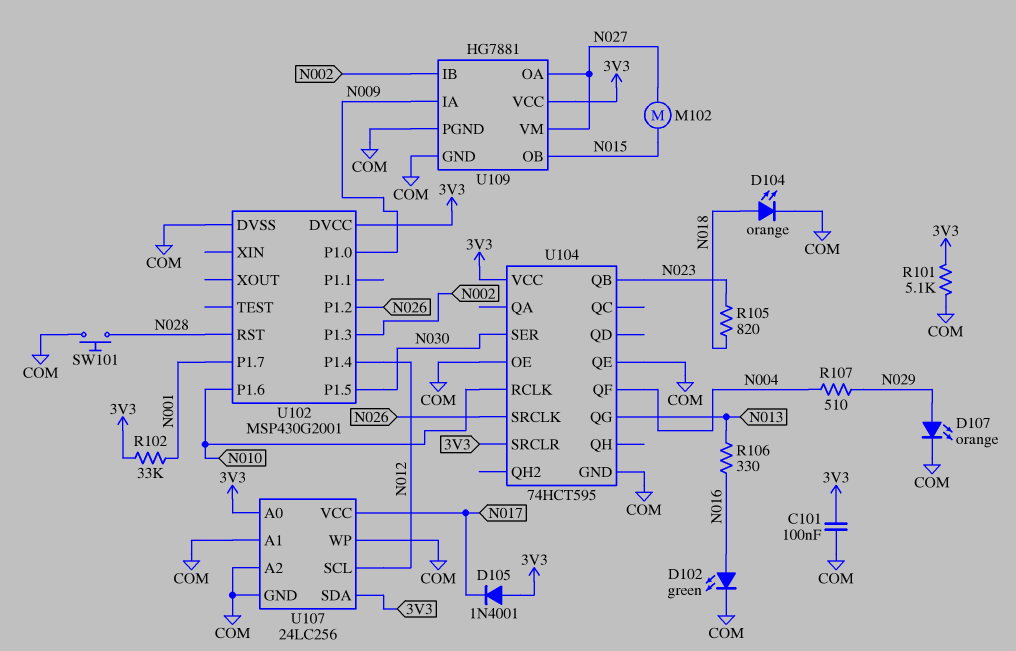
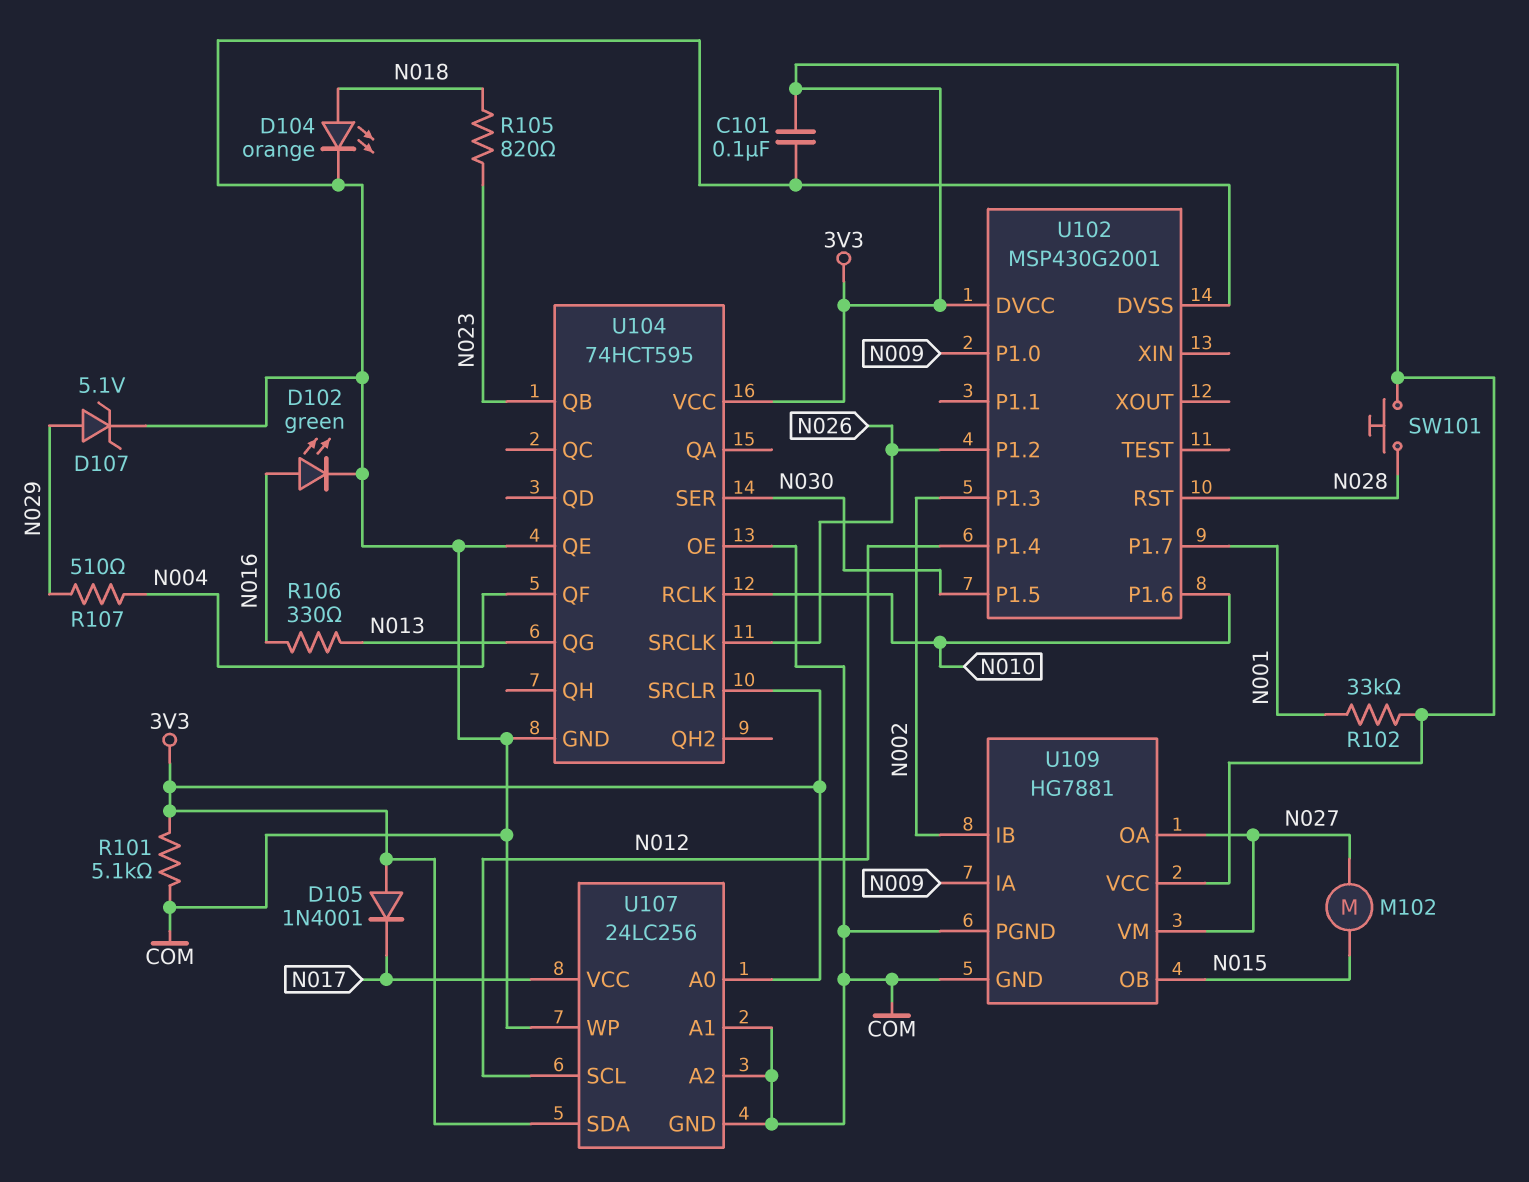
D107: LED orange (A N029, K COM) -> zener 5.1V (A N029, K COM)
SW101: button (COM, N028) -> button (3V3, N028)

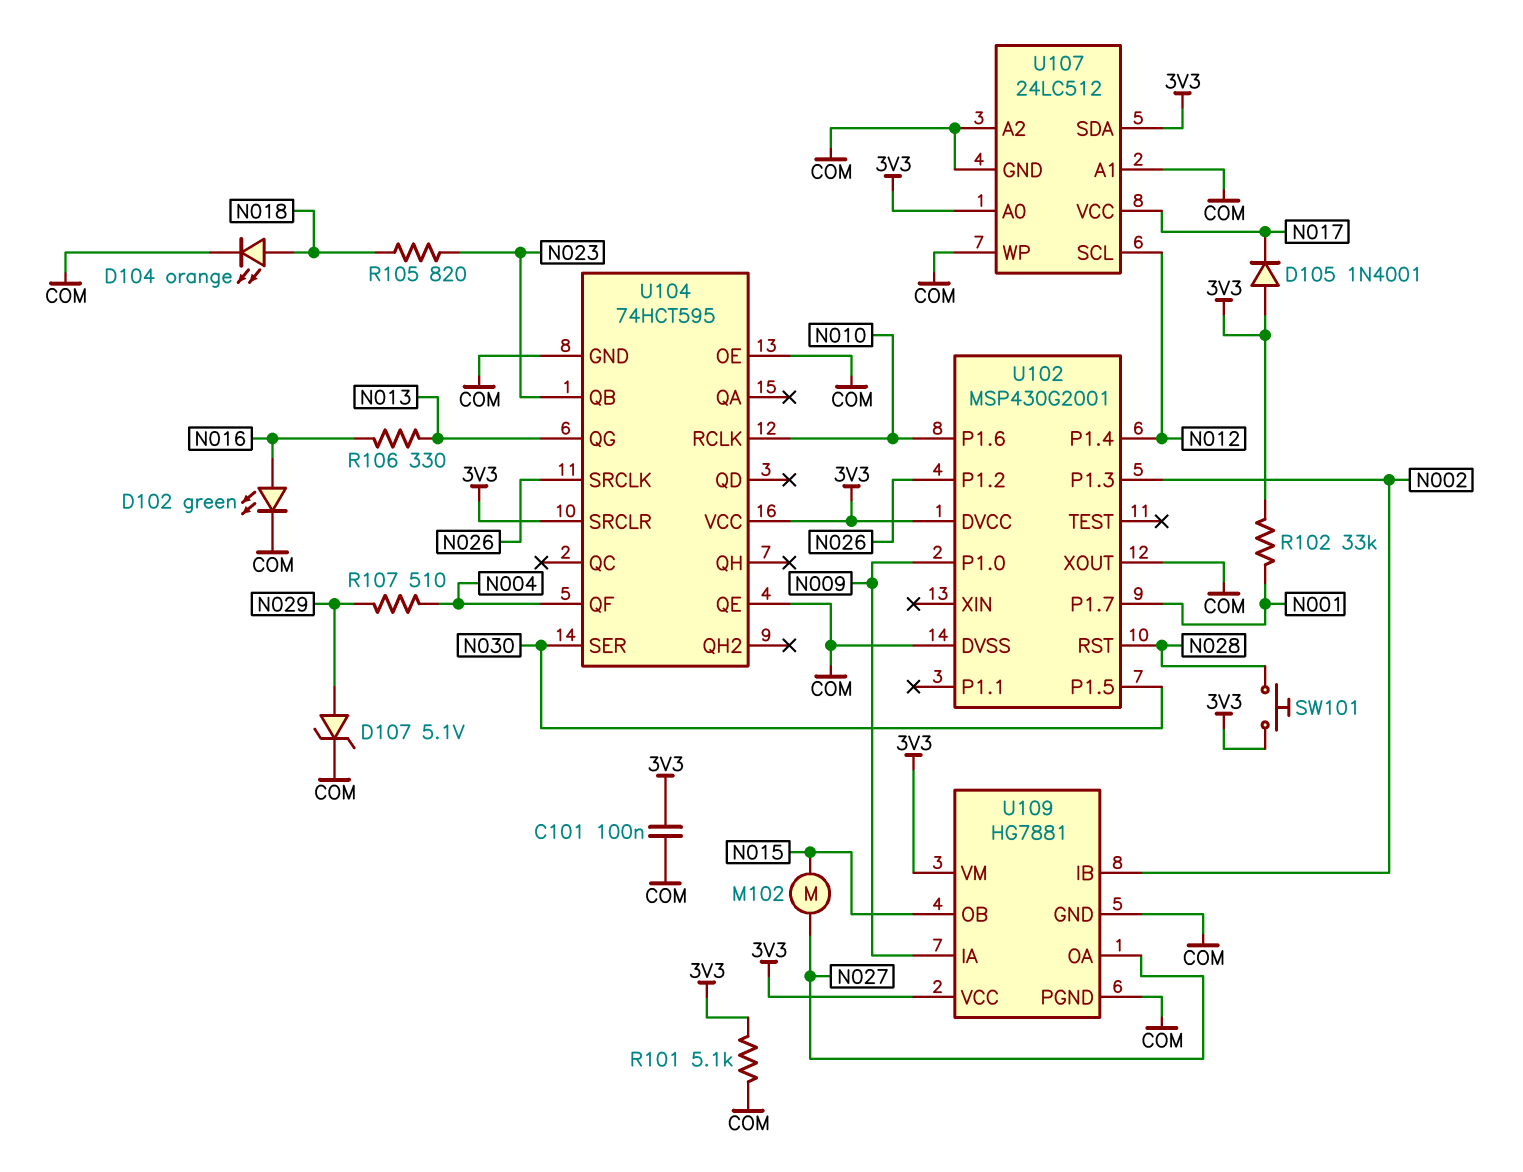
U102 pin XOUT: none -> COM
U107: 24LC256 -> 24LC512
U109 pin VM: N027 -> 3V3

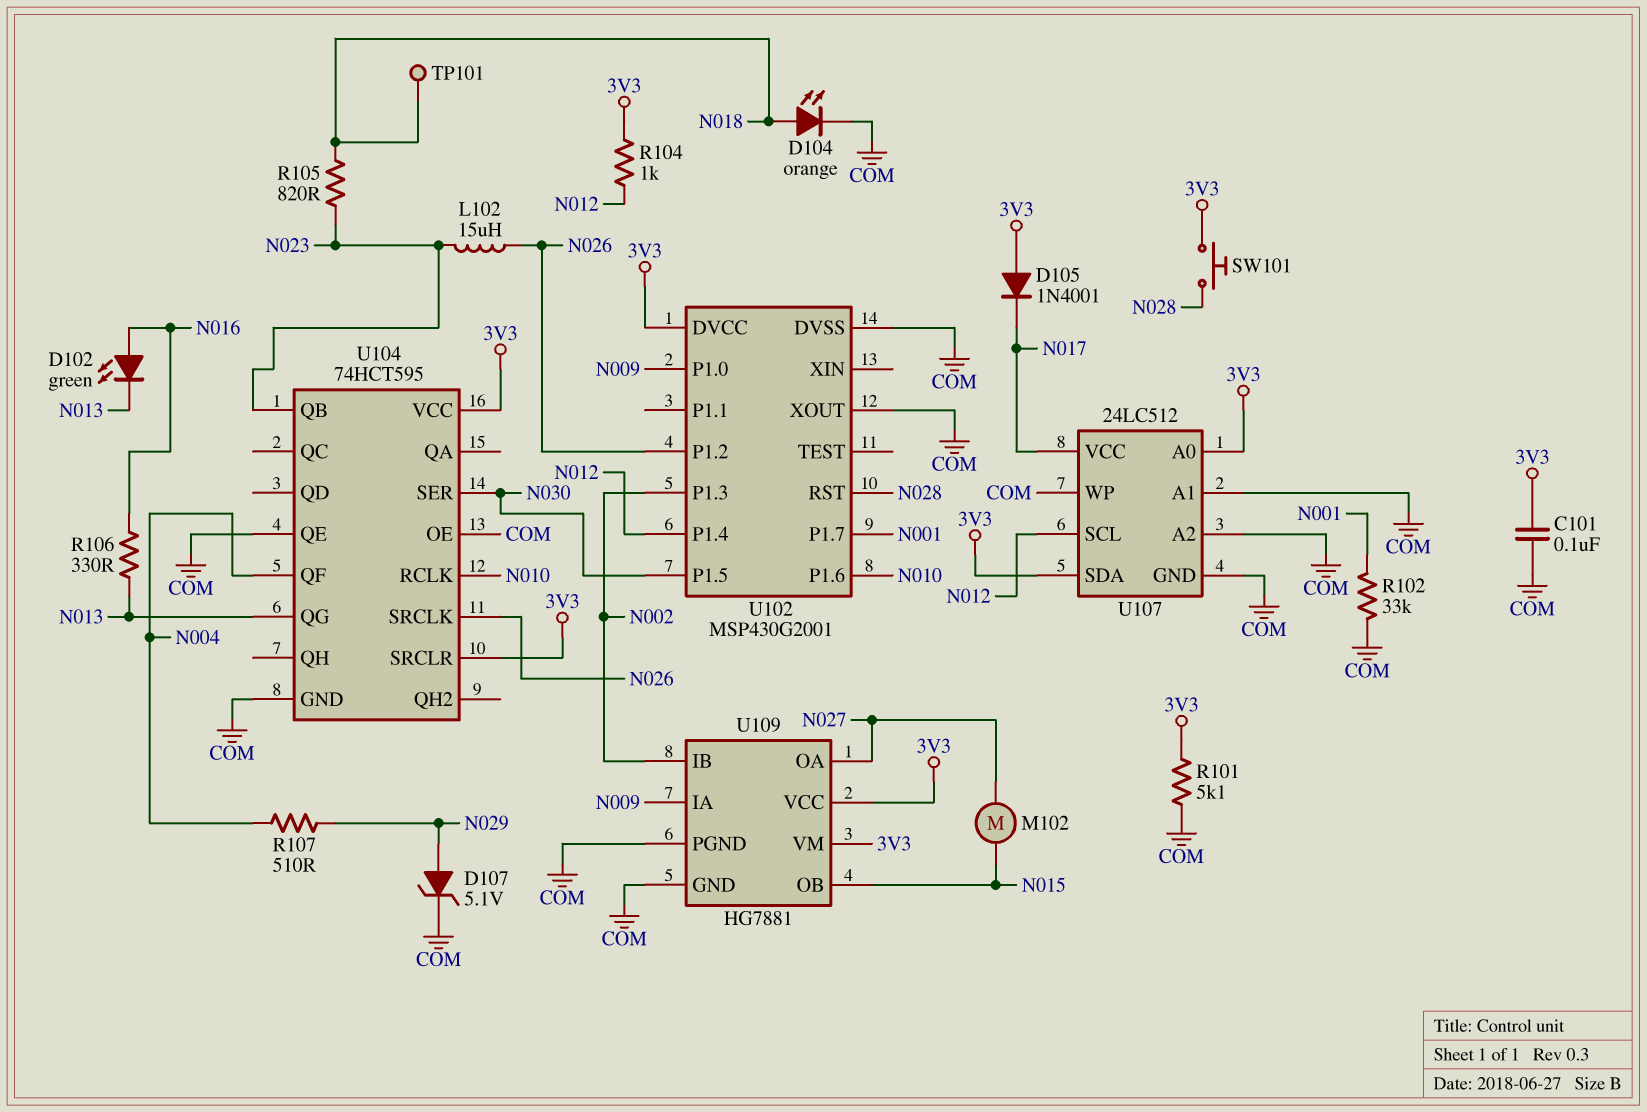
D102: LED green (A N016, K COM) -> LED green (A N016, K N013)
L102: none -> 15uH (N023, N026)
R102: 33k (3V3, N001) -> 33k (COM, N001)
R104: none -> 1k (3V3, N012)
TP101: none -> test point (N018)

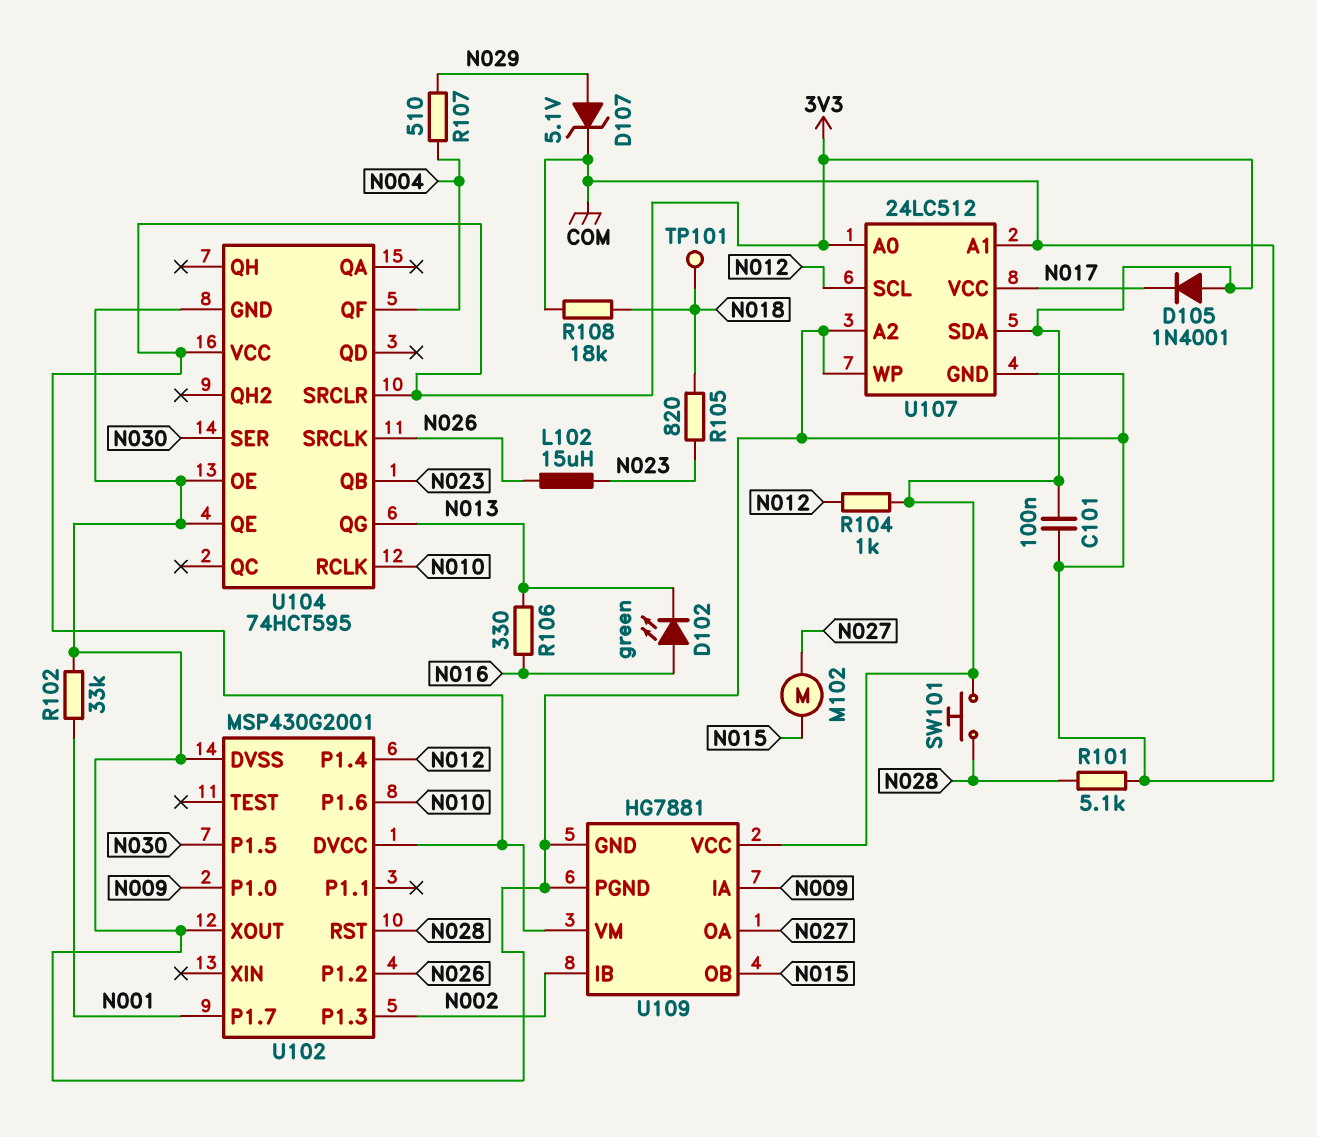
D104: LED orange (A N018, K COM) -> none
R101: 5.1k (3V3, COM) -> 5.1k (COM, N028)
R108: none -> 18k (COM, N018)

